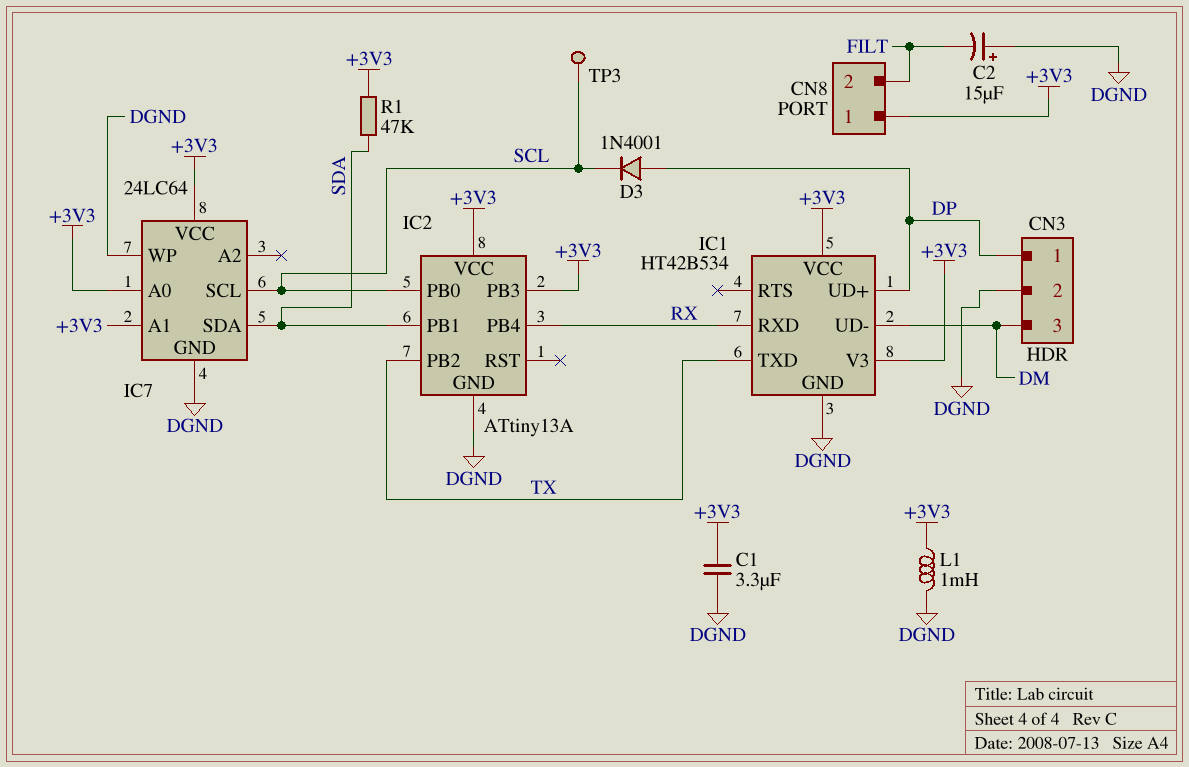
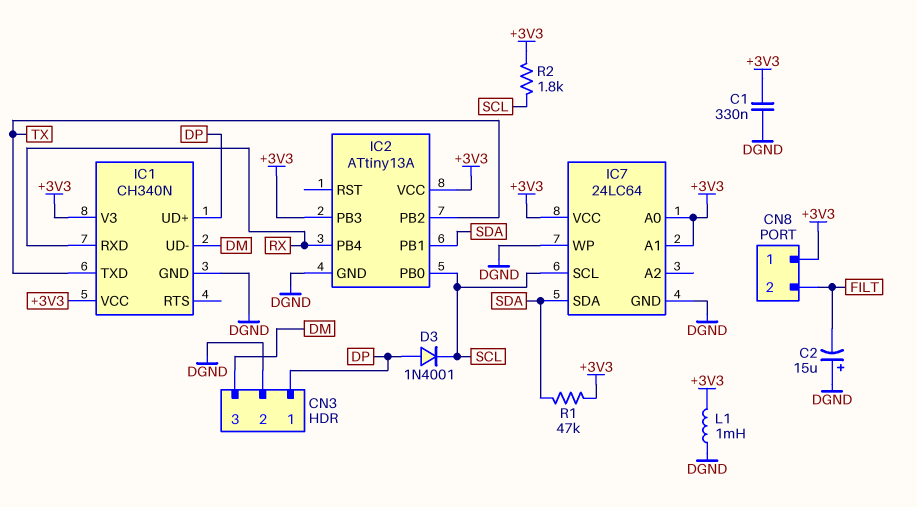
C1: 3.3uF (+3V3, DGND) -> 330nF (+3V3, DGND)
IC1: HT42B534 -> CH340N
R2: none -> 1.8k (+3V3, SCL)
TP3: test point (SCL) -> none

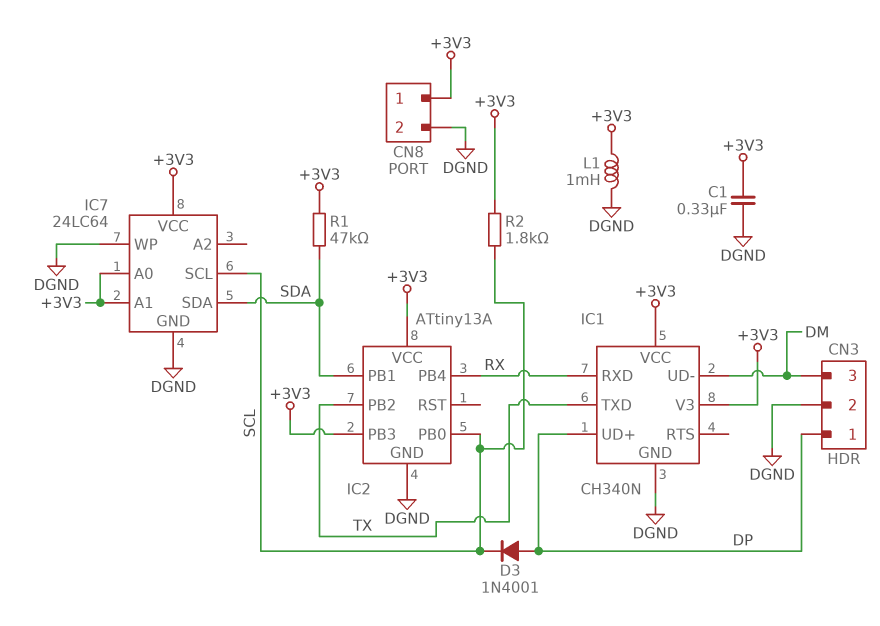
C2: 15uF (plus DGND, minus FILT) -> none
CN8 pin 2: FILT -> DGND

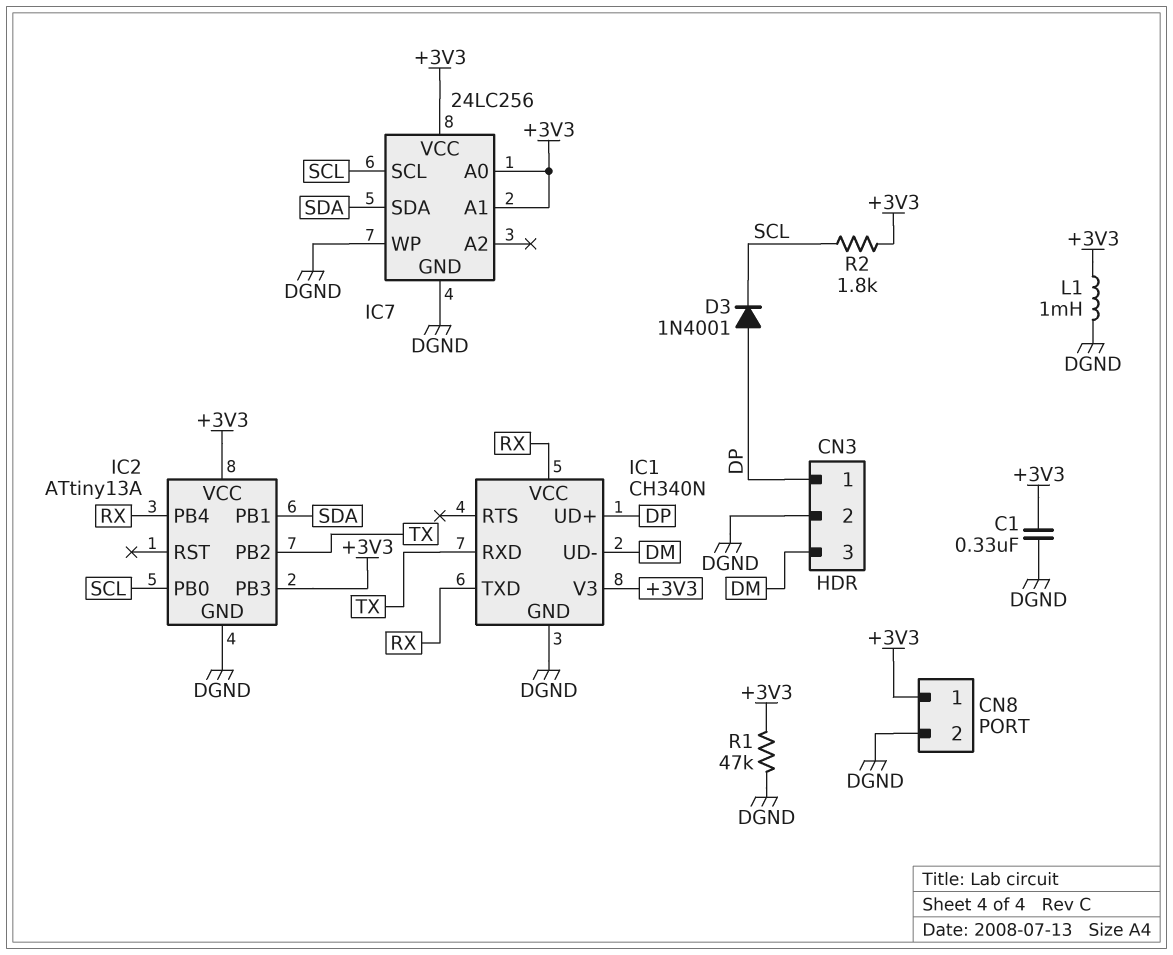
IC1 pin RXD: RX -> TX
IC1 pin TXD: TX -> RX
IC1 pin VCC: +3V3 -> RX
IC7: 24LC64 -> 24LC256
R1: 47k (+3V3, SDA) -> 47k (+3V3, DGND)

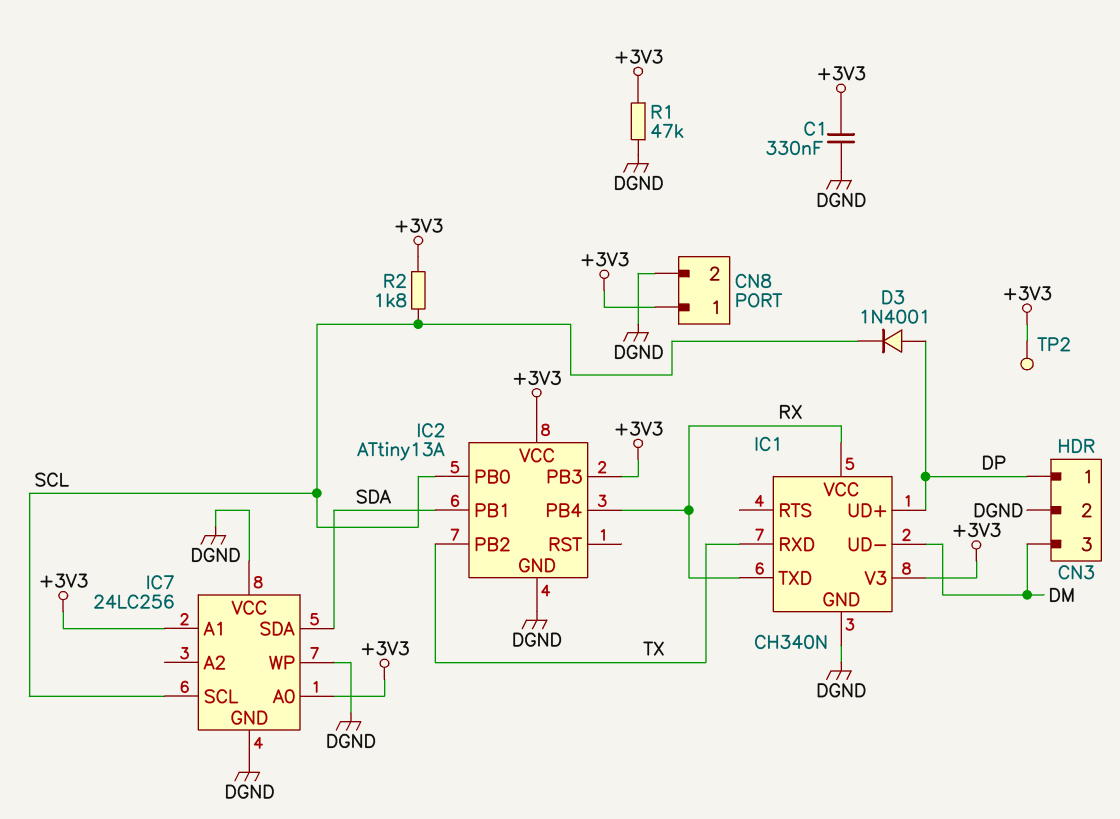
IC7 pin VCC: +3V3 -> DGND
L1: 1mH (+3V3, DGND) -> none
TP2: none -> test point (+3V3)

